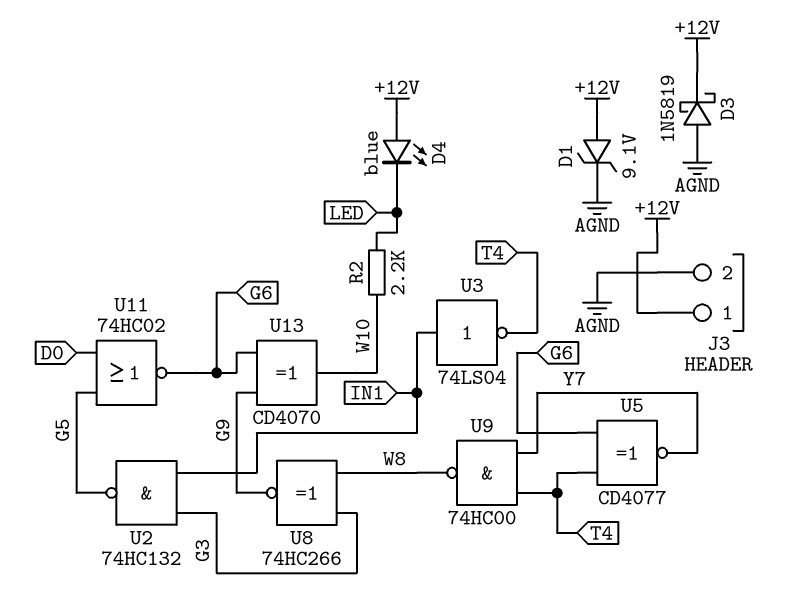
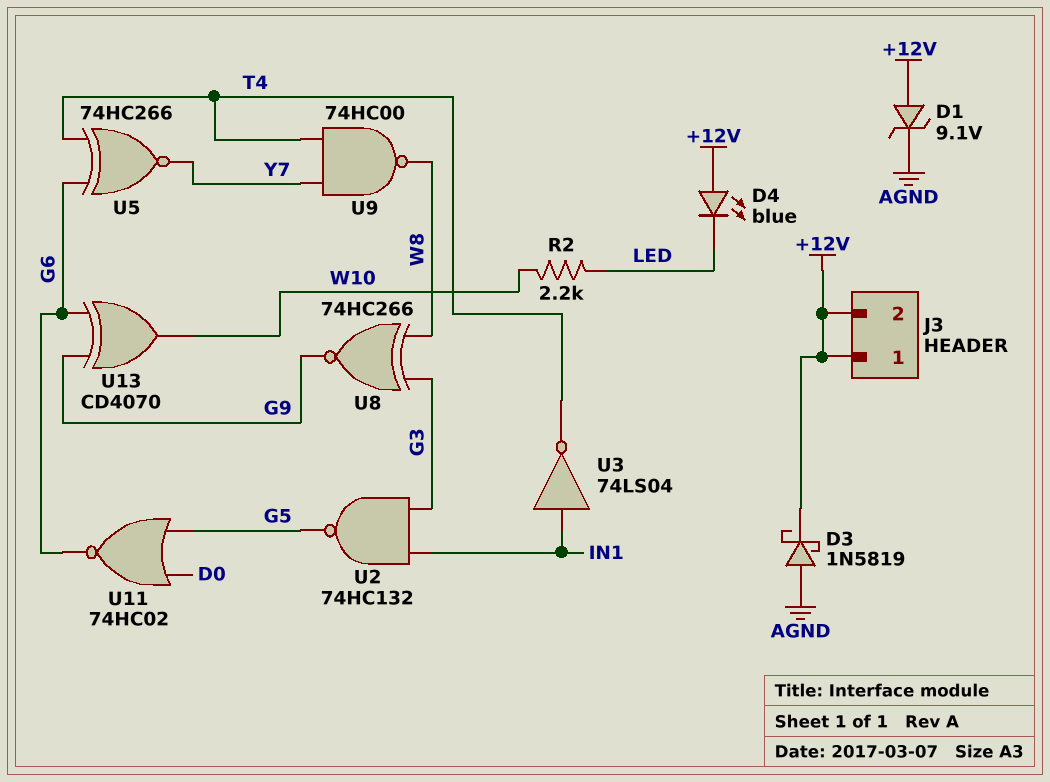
J3 pin 2: AGND -> +12V
U5: XNOR CD4077 (in G6, in T4, out Y7) -> XNOR 74HC266 (in G6, in T4, out Y7)

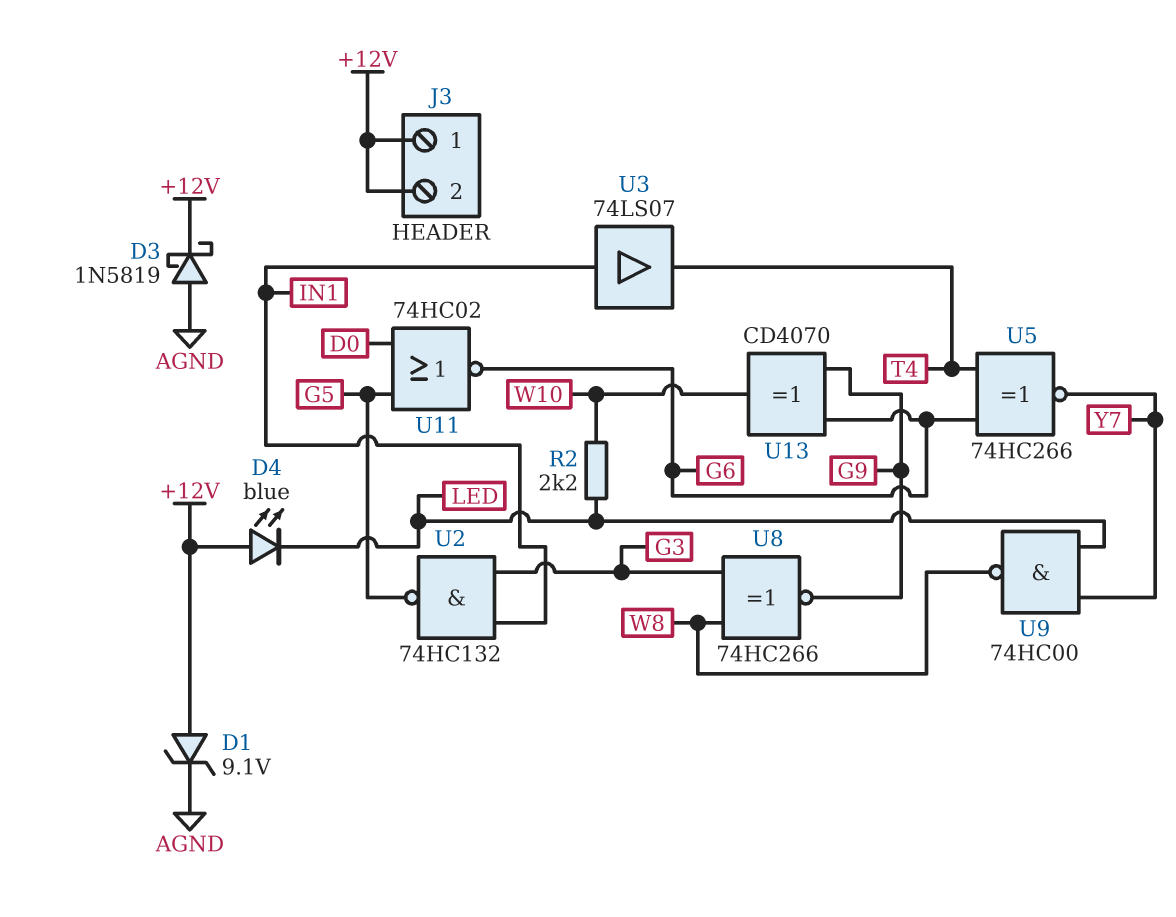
U3: NOT 74LS04 (in IN1, out T4) -> buffer 74LS07 (in IN1, out T4)
U9: NAND 74HC00 (in T4, in Y7, out W8) -> NAND 74HC00 (in LED, in Y7, out W8)

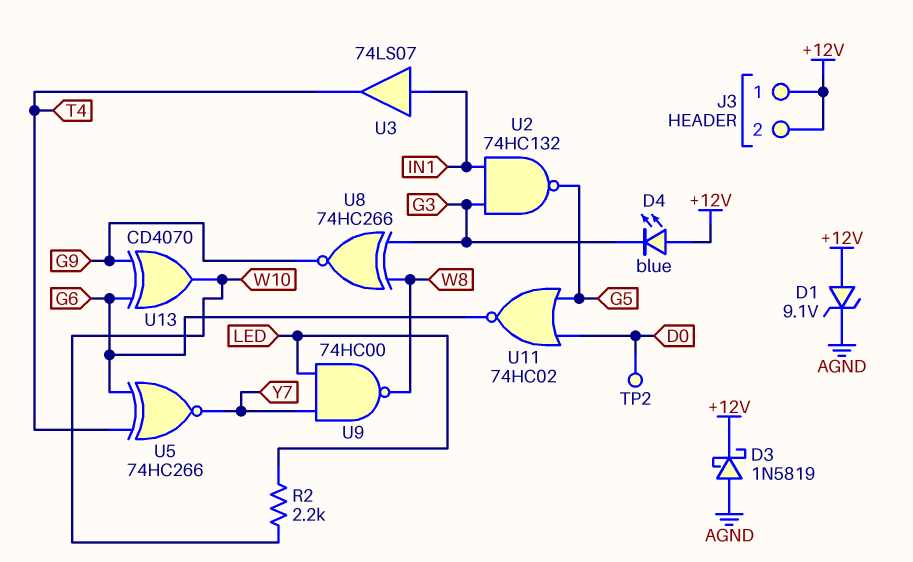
D4: LED blue (A +12V, K LED) -> LED blue (A +12V, K G3)
TP2: none -> test point (D0)

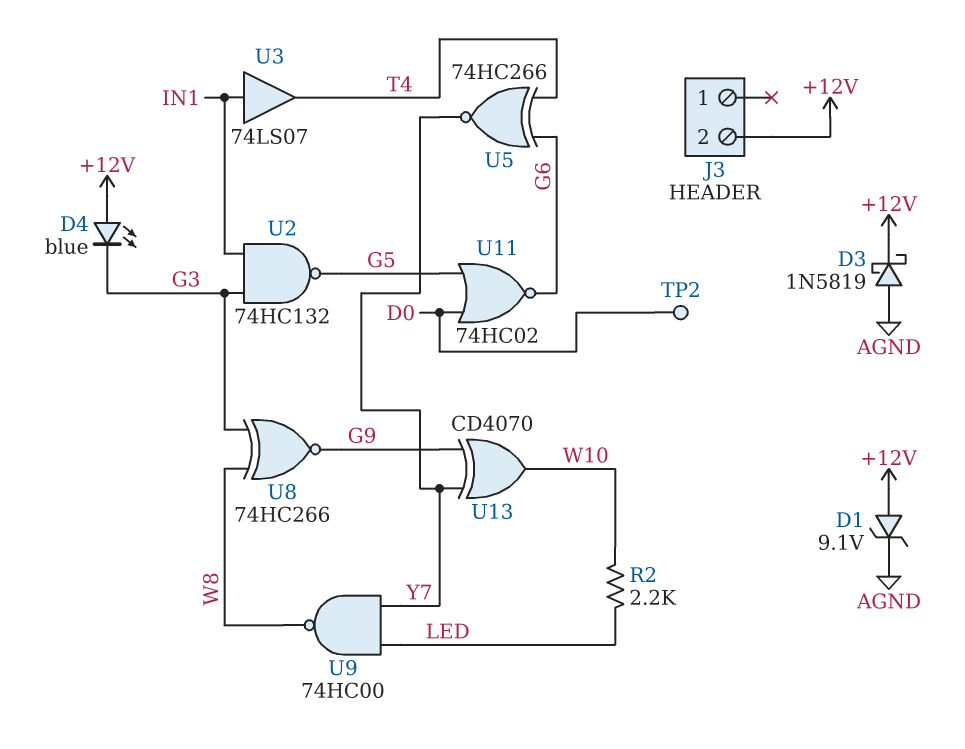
J3 pin 1: +12V -> none
U13: XOR CD4070 (in G6, in G9, out W10) -> XOR CD4070 (in G9, in Y7, out W10)

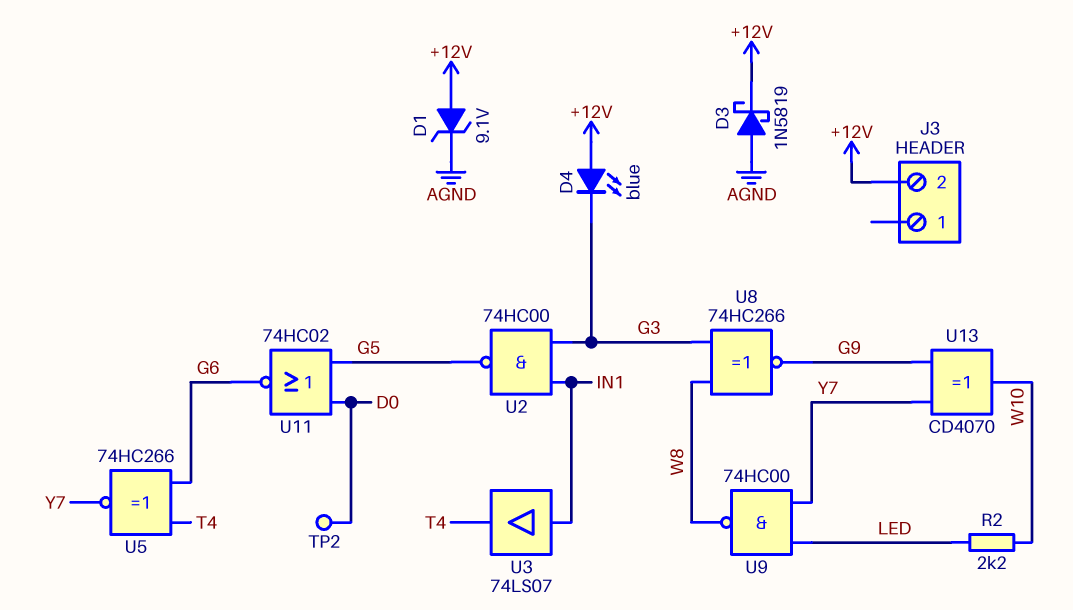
U2: NAND 74HC132 (in G3, in IN1, out G5) -> NAND 74HC00 (in G3, in IN1, out G5)

